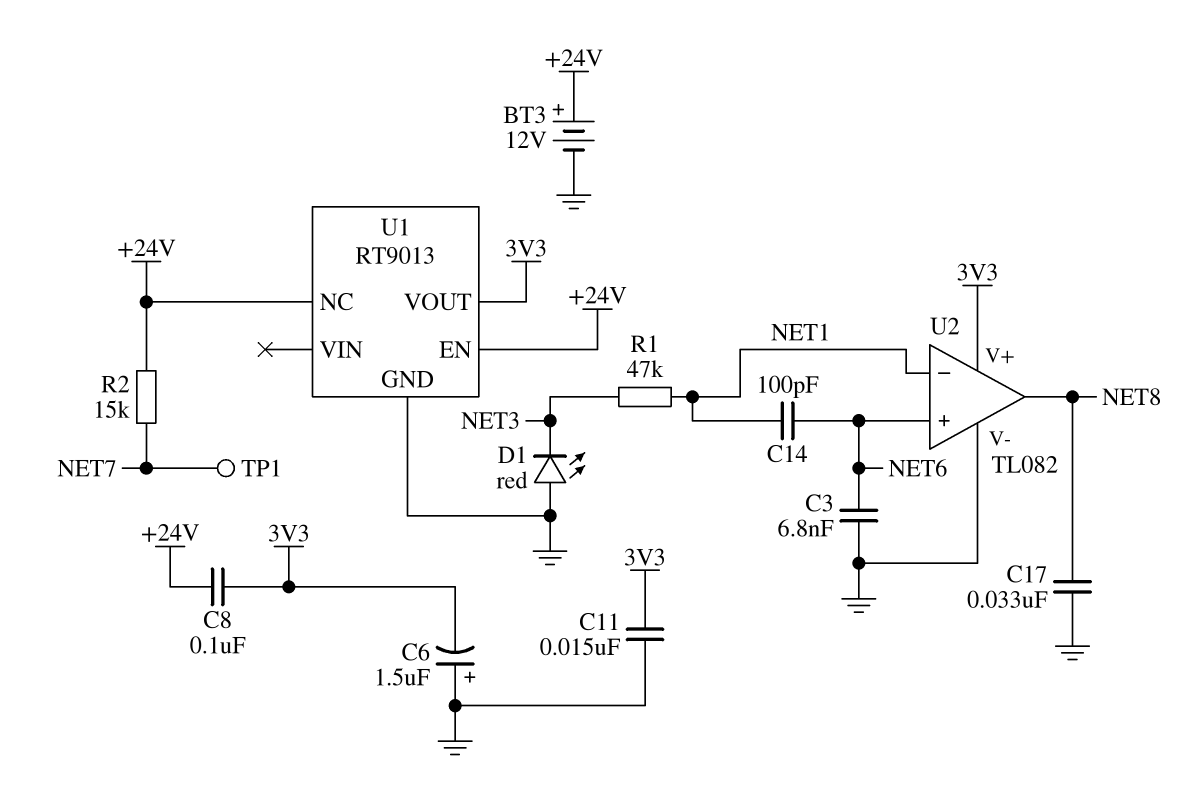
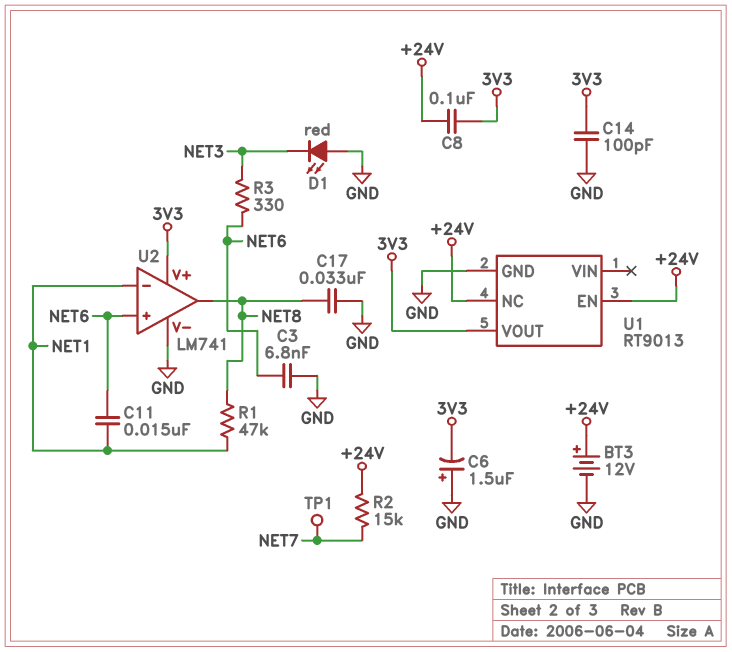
C11: 15nF (3V3, GND) -> 15nF (NET1, NET6)
C14: 100pF (NET1, NET6) -> 100pF (3V3, GND)
R1: 47k (NET1, NET3) -> 47k (NET1, NET8)
R3: none -> 330 (NET3, NET6)
U2: TL082 -> LM741

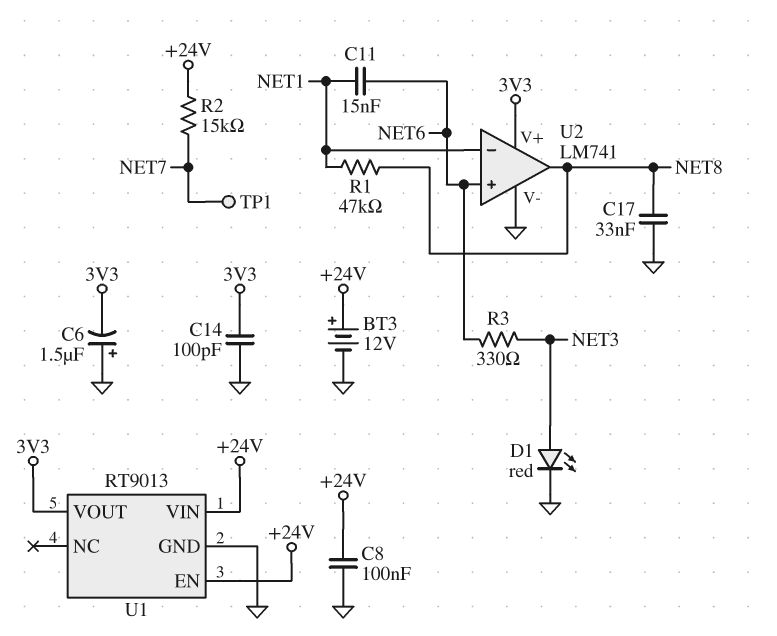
C3: 6.8nF (GND, NET6) -> none
C8: 100nF (+24V, 3V3) -> 100nF (+24V, GND)
D1: LED red (A GND, K NET3) -> LED red (A NET3, K GND)
U1 pin NC: +24V -> none
U1 pin VIN: none -> +24V

